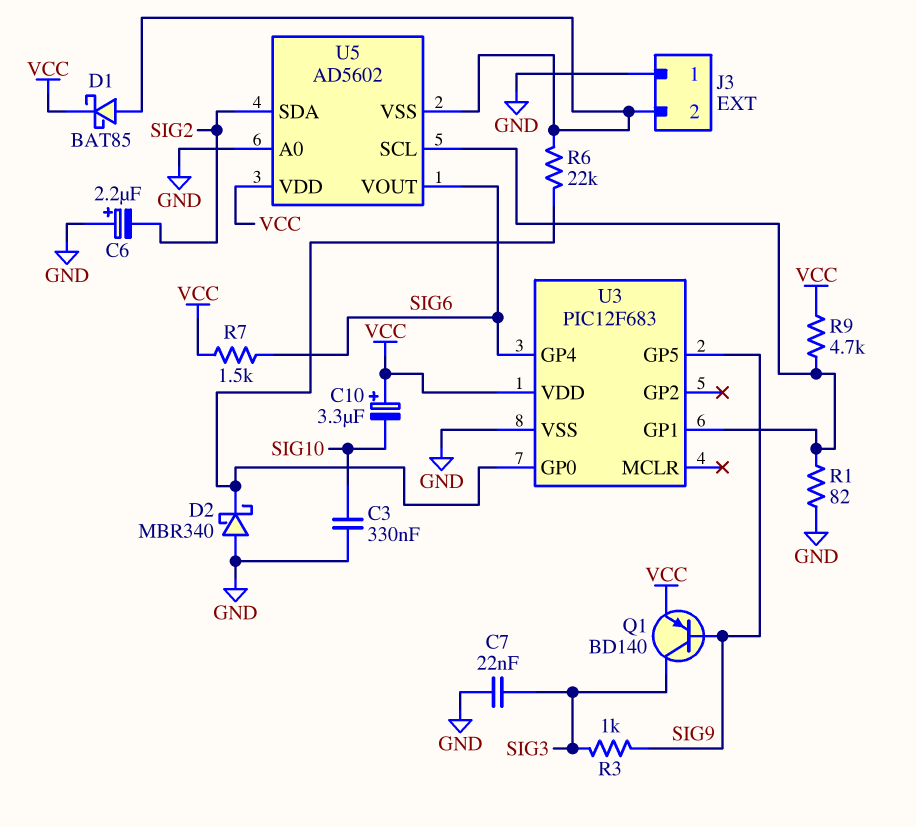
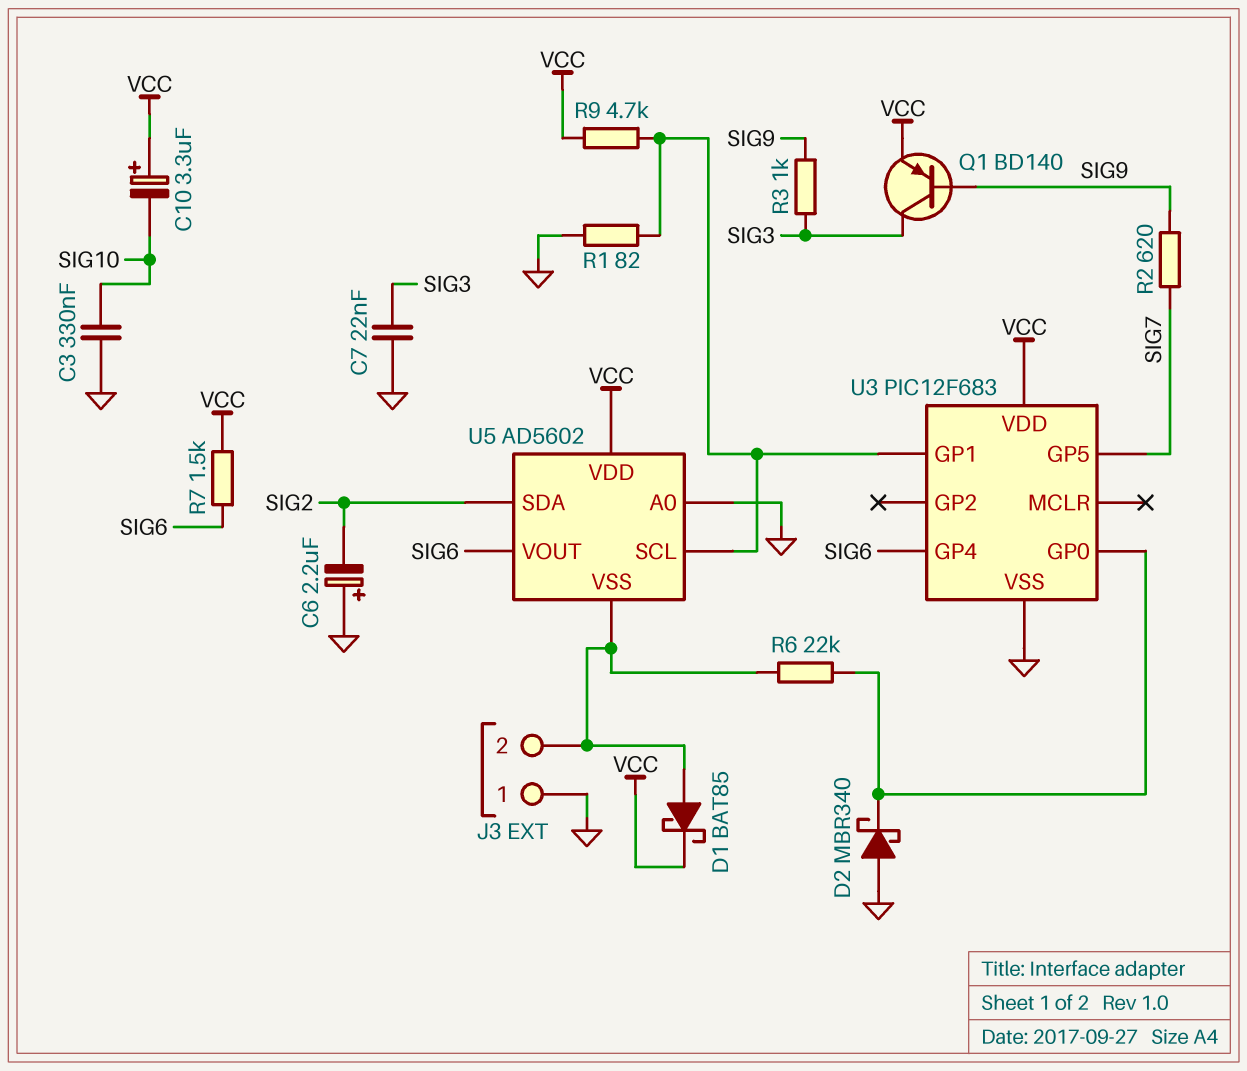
R2: none -> 620 (SIG7, SIG9)
U3 pin GP5: SIG9 -> SIG7

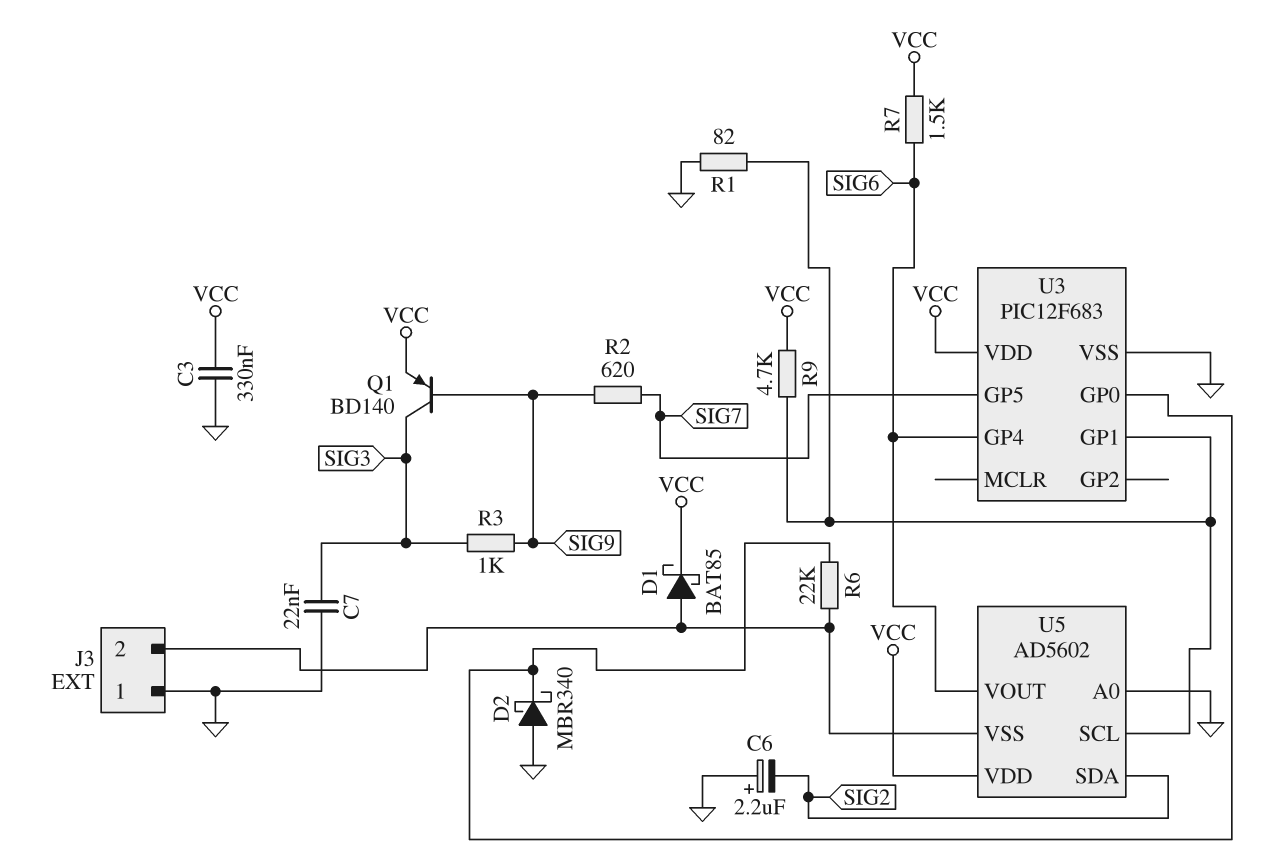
C3: 330nF (GND, SIG10) -> 330nF (GND, VCC)
C10: 3.3uF (plus VCC, minus SIG10) -> none

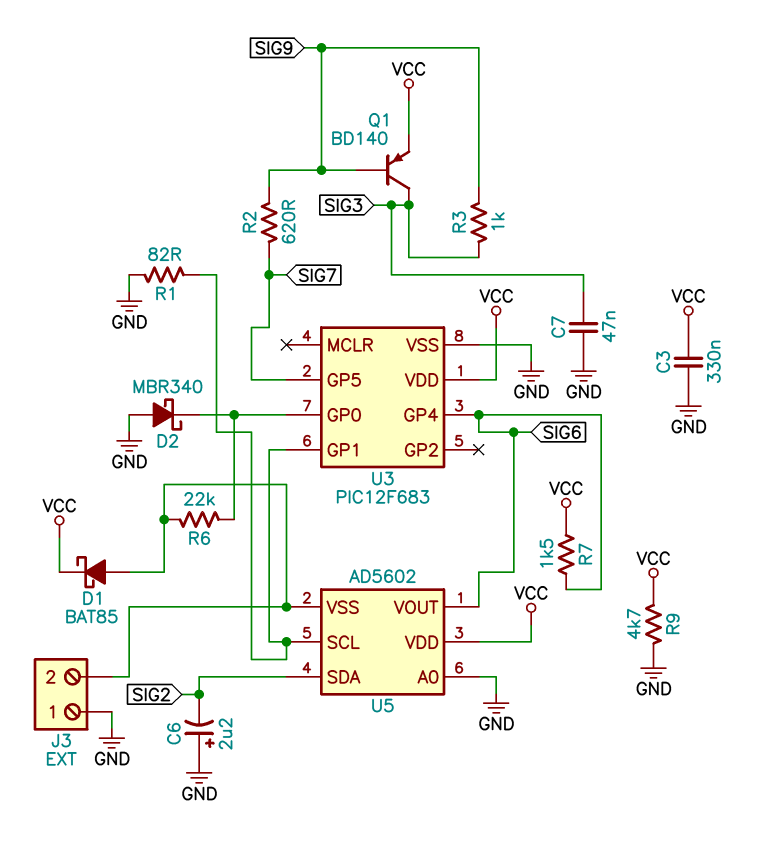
C7: 22nF (GND, SIG3) -> 47nF (GND, SIG3)
R9: 4.7k (U3/GP1, VCC) -> 4.7k (GND, VCC)

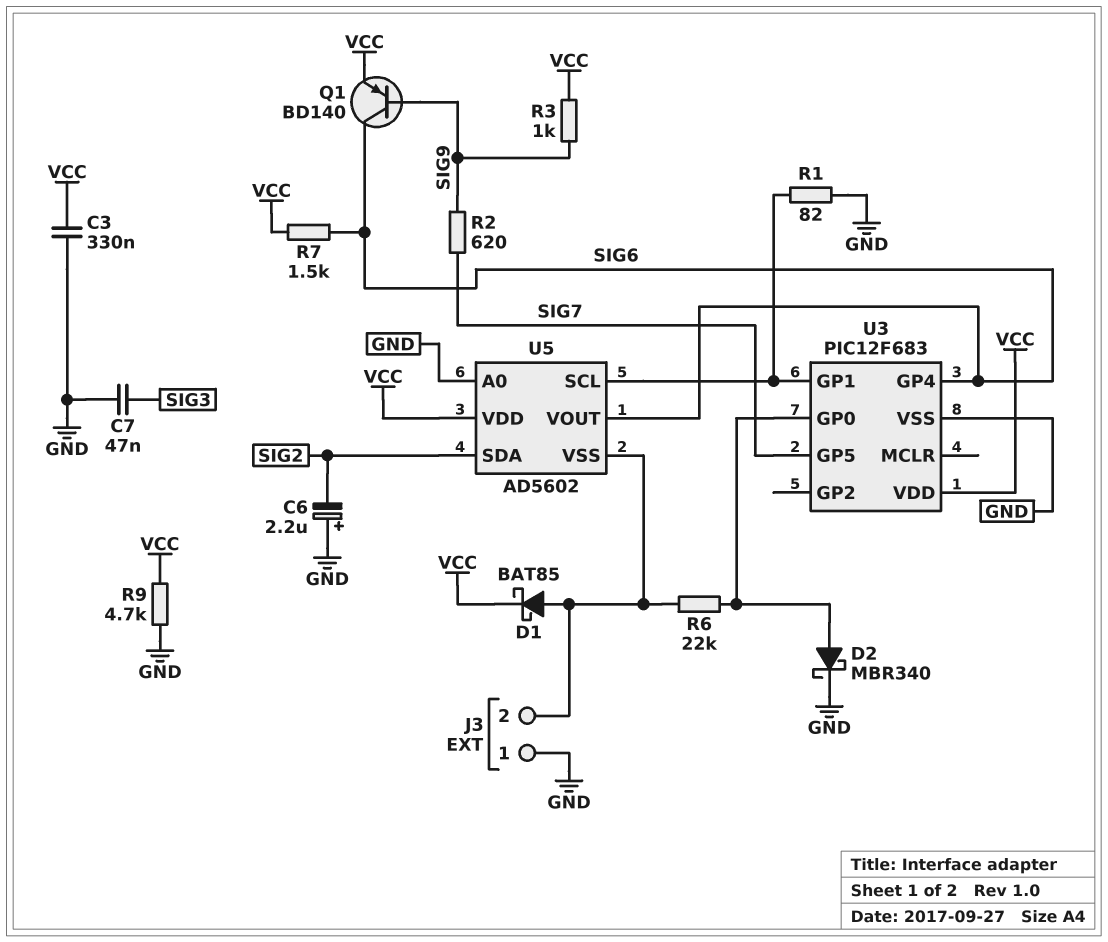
D2: schottky MBR340 (A GND, K U3/GP0) -> schottky MBR340 (A U3/GP0, K GND)
Q1: PNP BD140 (B SIG9, C SIG3, E VCC) -> PNP BD140 (B SIG9, C SIG6, E VCC)
R3: 1k (SIG3, SIG9) -> 1k (SIG9, VCC)

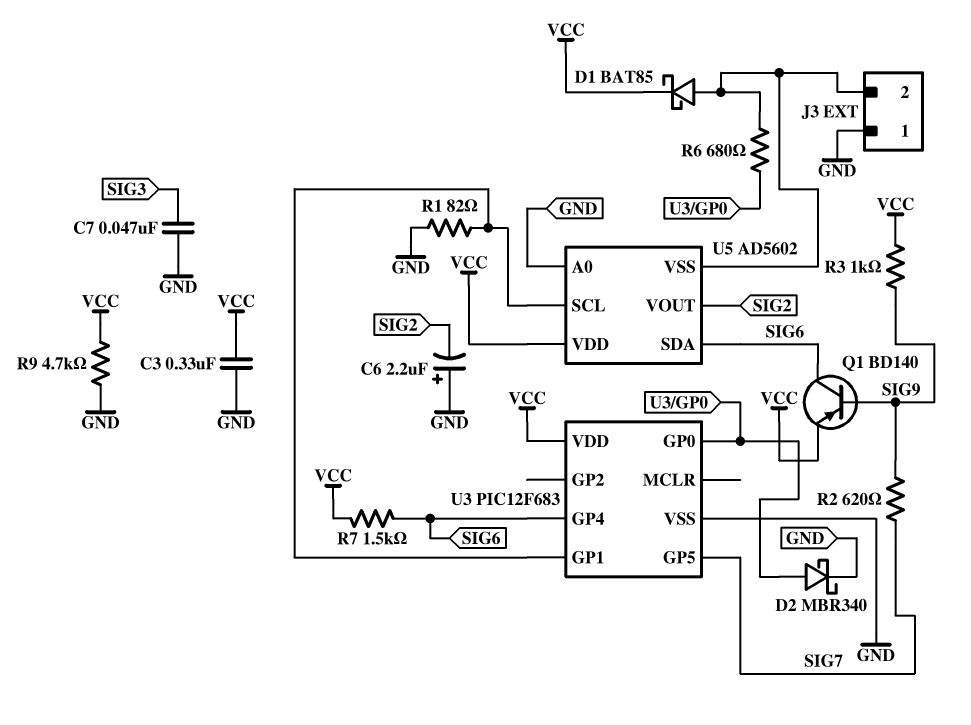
R6: 22k (J3/2, U3/GP0) -> 680 (J3/2, U3/GP0)
U5 pin SDA: SIG2 -> SIG6
U5 pin VOUT: SIG6 -> SIG2

